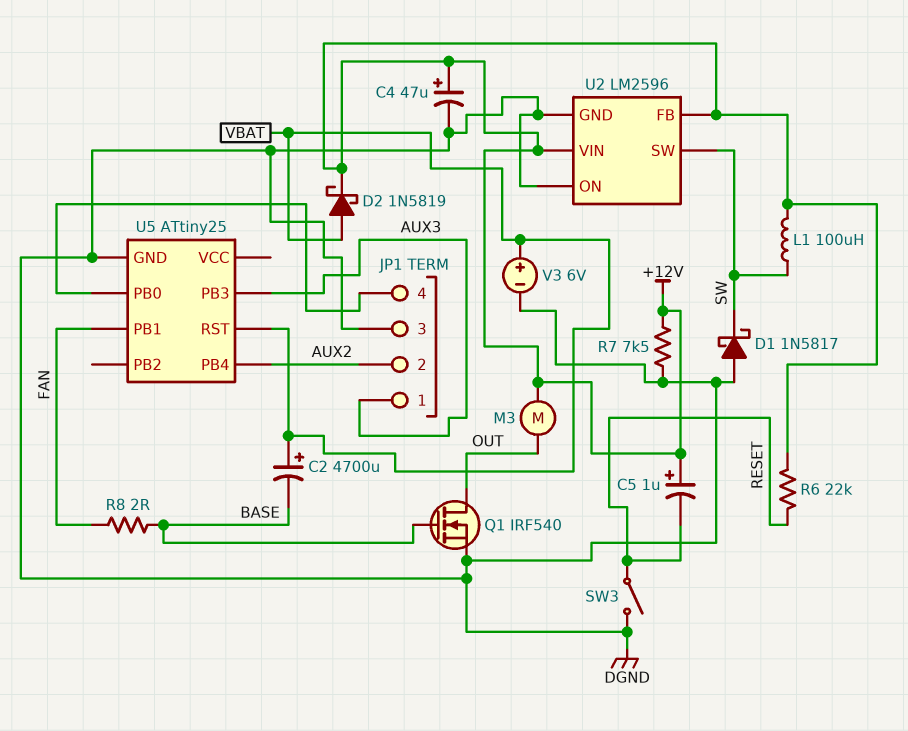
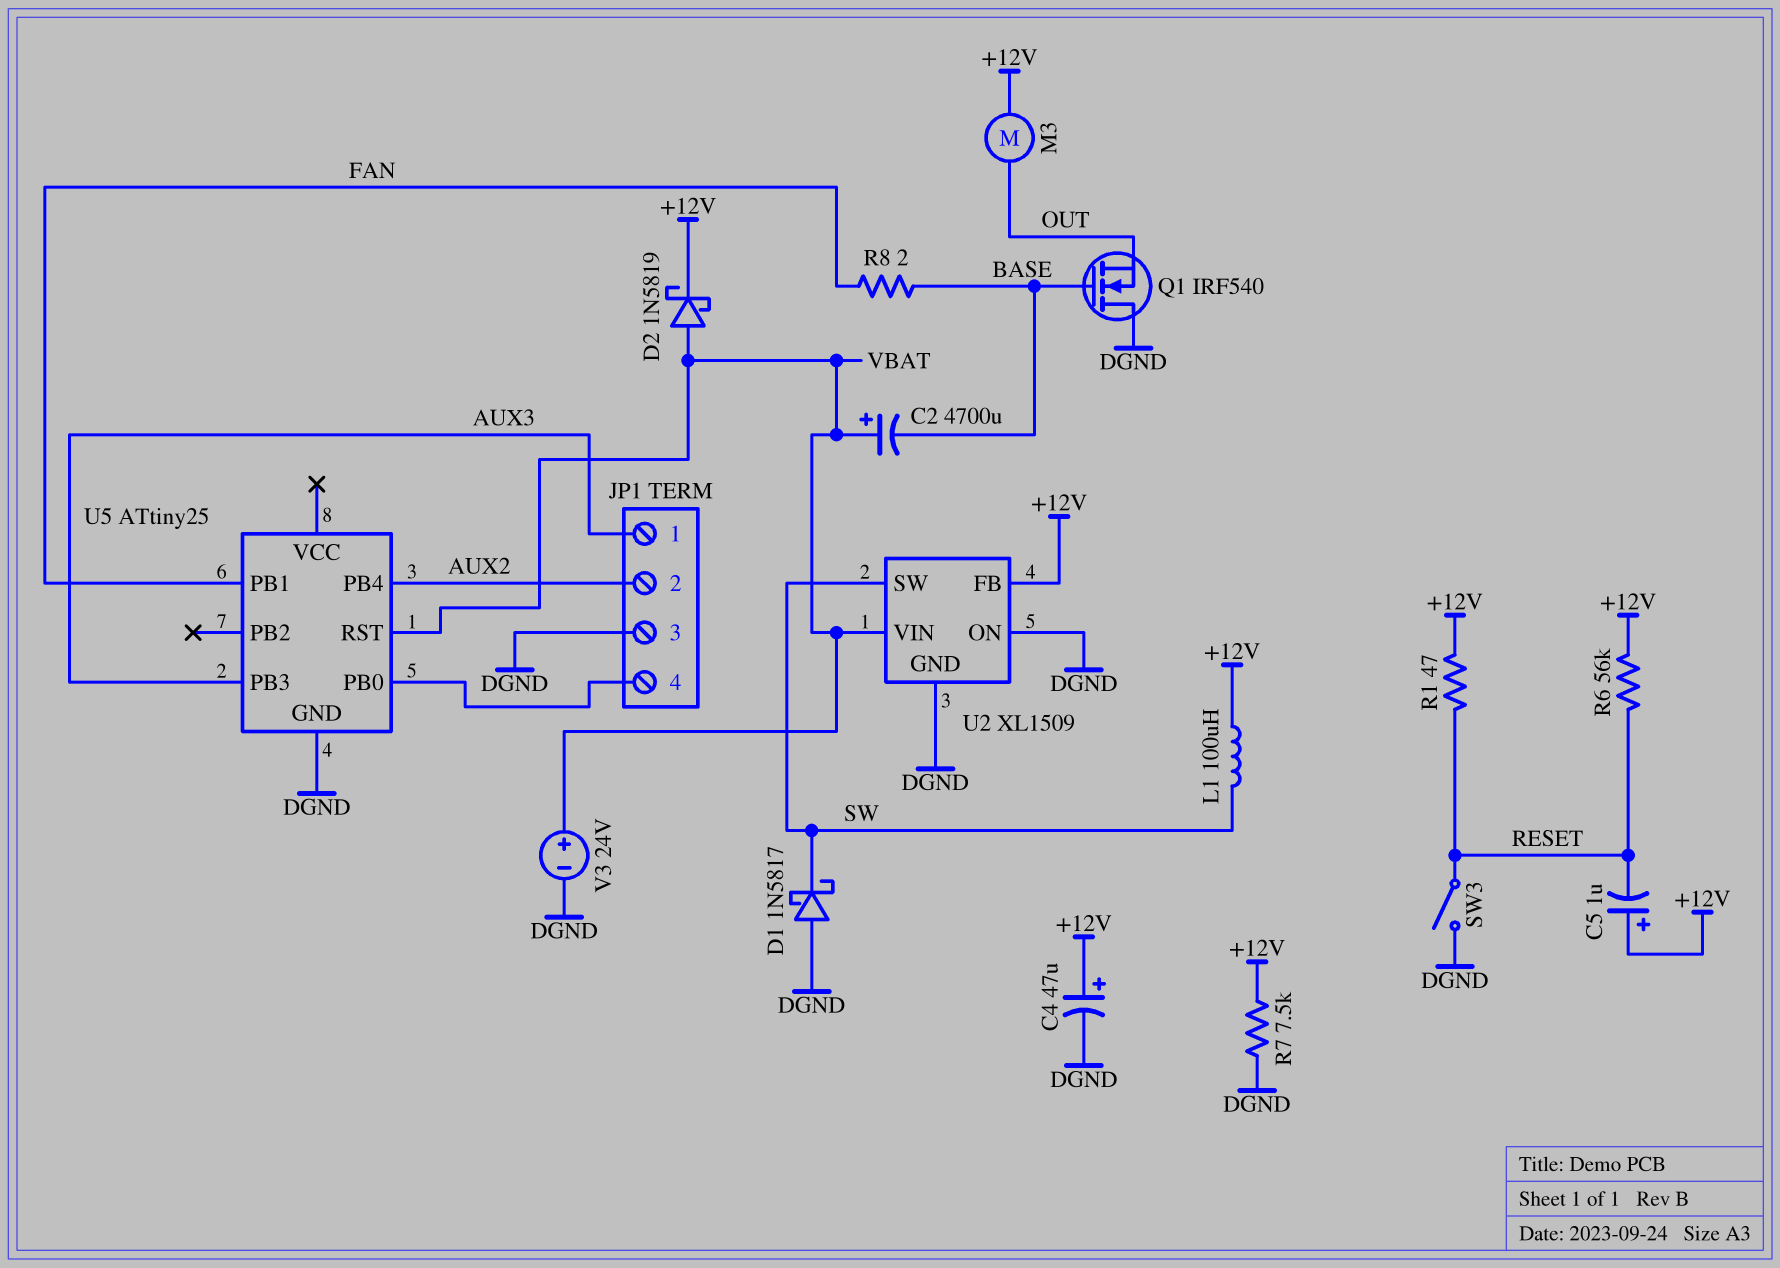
Q1: NMOS IRF540 (G BASE, D OUT, S DGND) -> NMOS IRF540 (G BASE, D DGND, S OUT)
R1: none -> 47 (+12V, RESET)
R6: 22k (+12V, RESET) -> 56k (+12V, RESET)
U2: LM2596 -> XL1509
U2 pin VIN: +12V -> VBAT
V3: 6V (plus VBAT, minus DGND) -> 24V (plus VBAT, minus DGND)

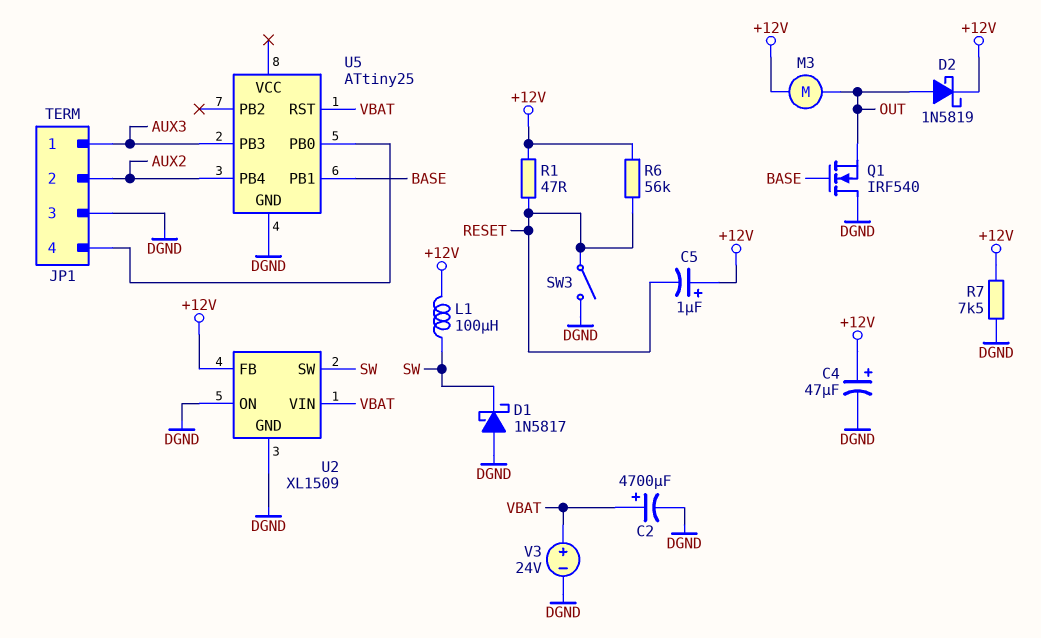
C2: 4700uF (plus VBAT, minus BASE) -> 4700uF (plus VBAT, minus DGND)
D2: schottky 1N5819 (A VBAT, K +12V) -> schottky 1N5819 (A OUT, K +12V)
R8: 2 (BASE, FAN) -> none
U5 pin PB1: FAN -> BASE

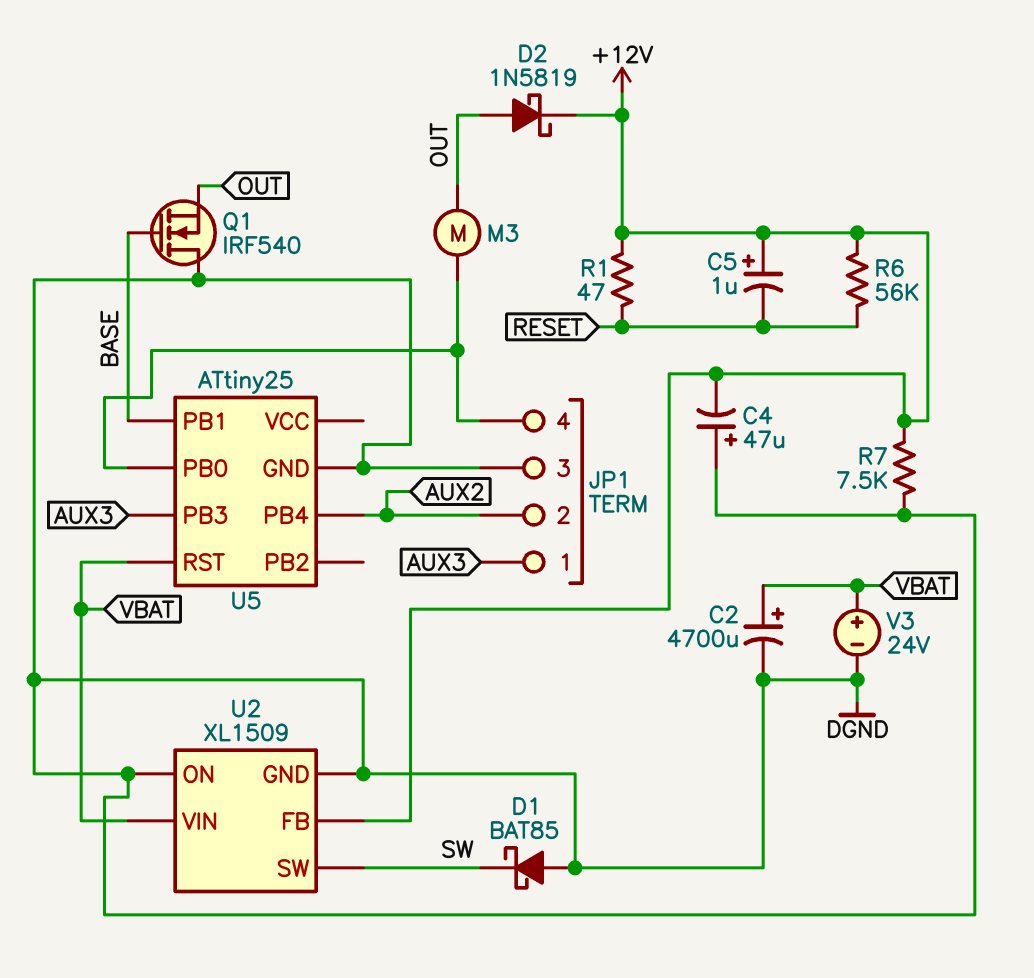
C4: 47uF (plus +12V, minus DGND) -> 47uF (plus DGND, minus +12V)
D1: schottky 1N5817 (A DGND, K SW) -> schottky BAT85 (A DGND, K SW)
L1: 100uH (+12V, SW) -> none
M3: motor (+12V, OUT) -> motor (JP1/4, OUT)
SW3: switch (DGND, RESET) -> none

